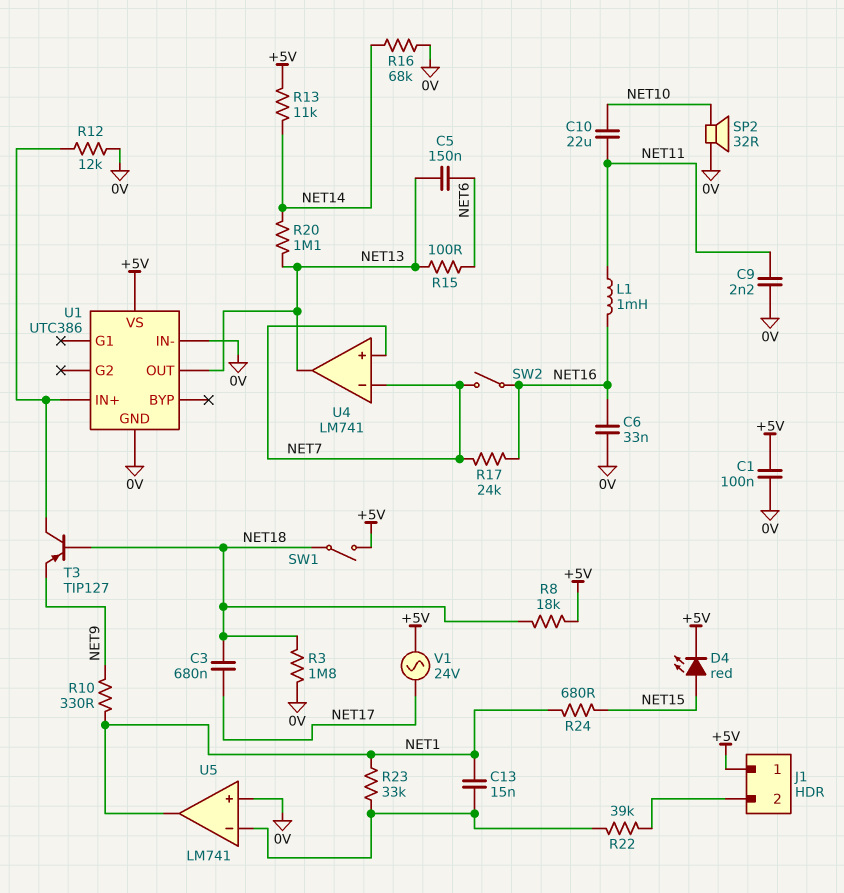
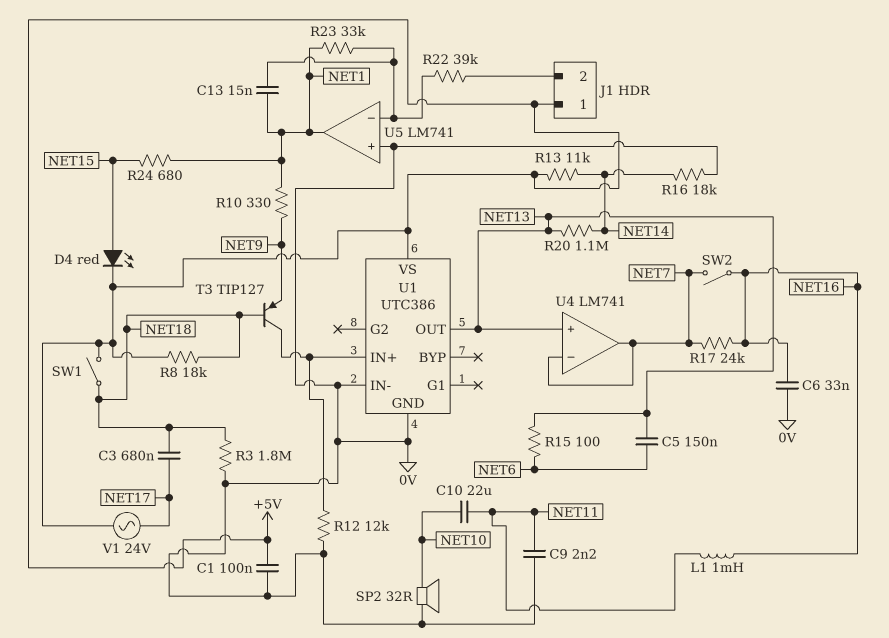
R16: 68k (0V, NET14) -> 18k (0V, NET14)
U4 pin in+: NET7 -> NET13
U4 pin out: NET13 -> NET7

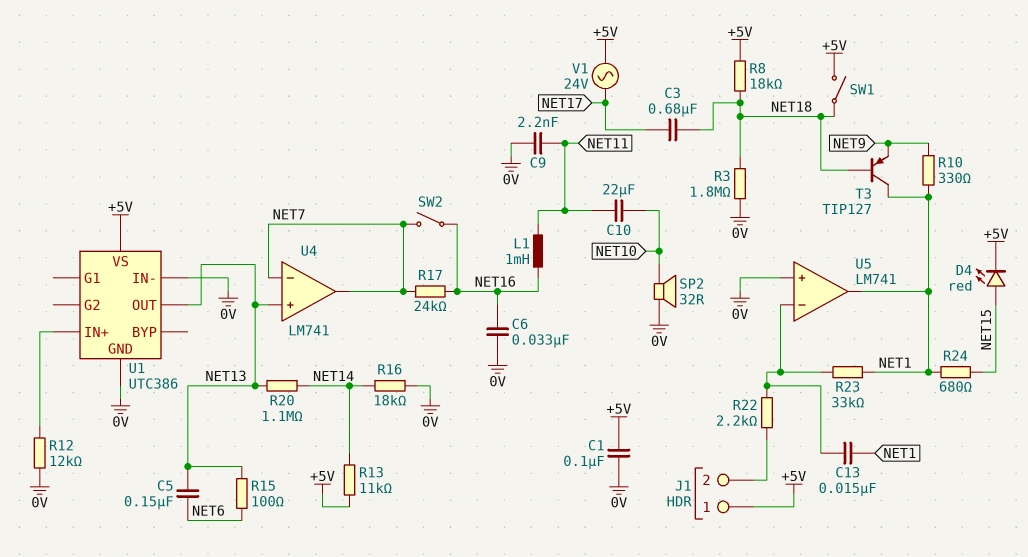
R22: 39k (J1/2, U5/in-) -> 2.2k (J1/2, U5/in-)
T3: PNP TIP127 (B NET18, C U1/IN+, E NET9) -> PNP TIP127 (B NET18, C NET1, E NET9)

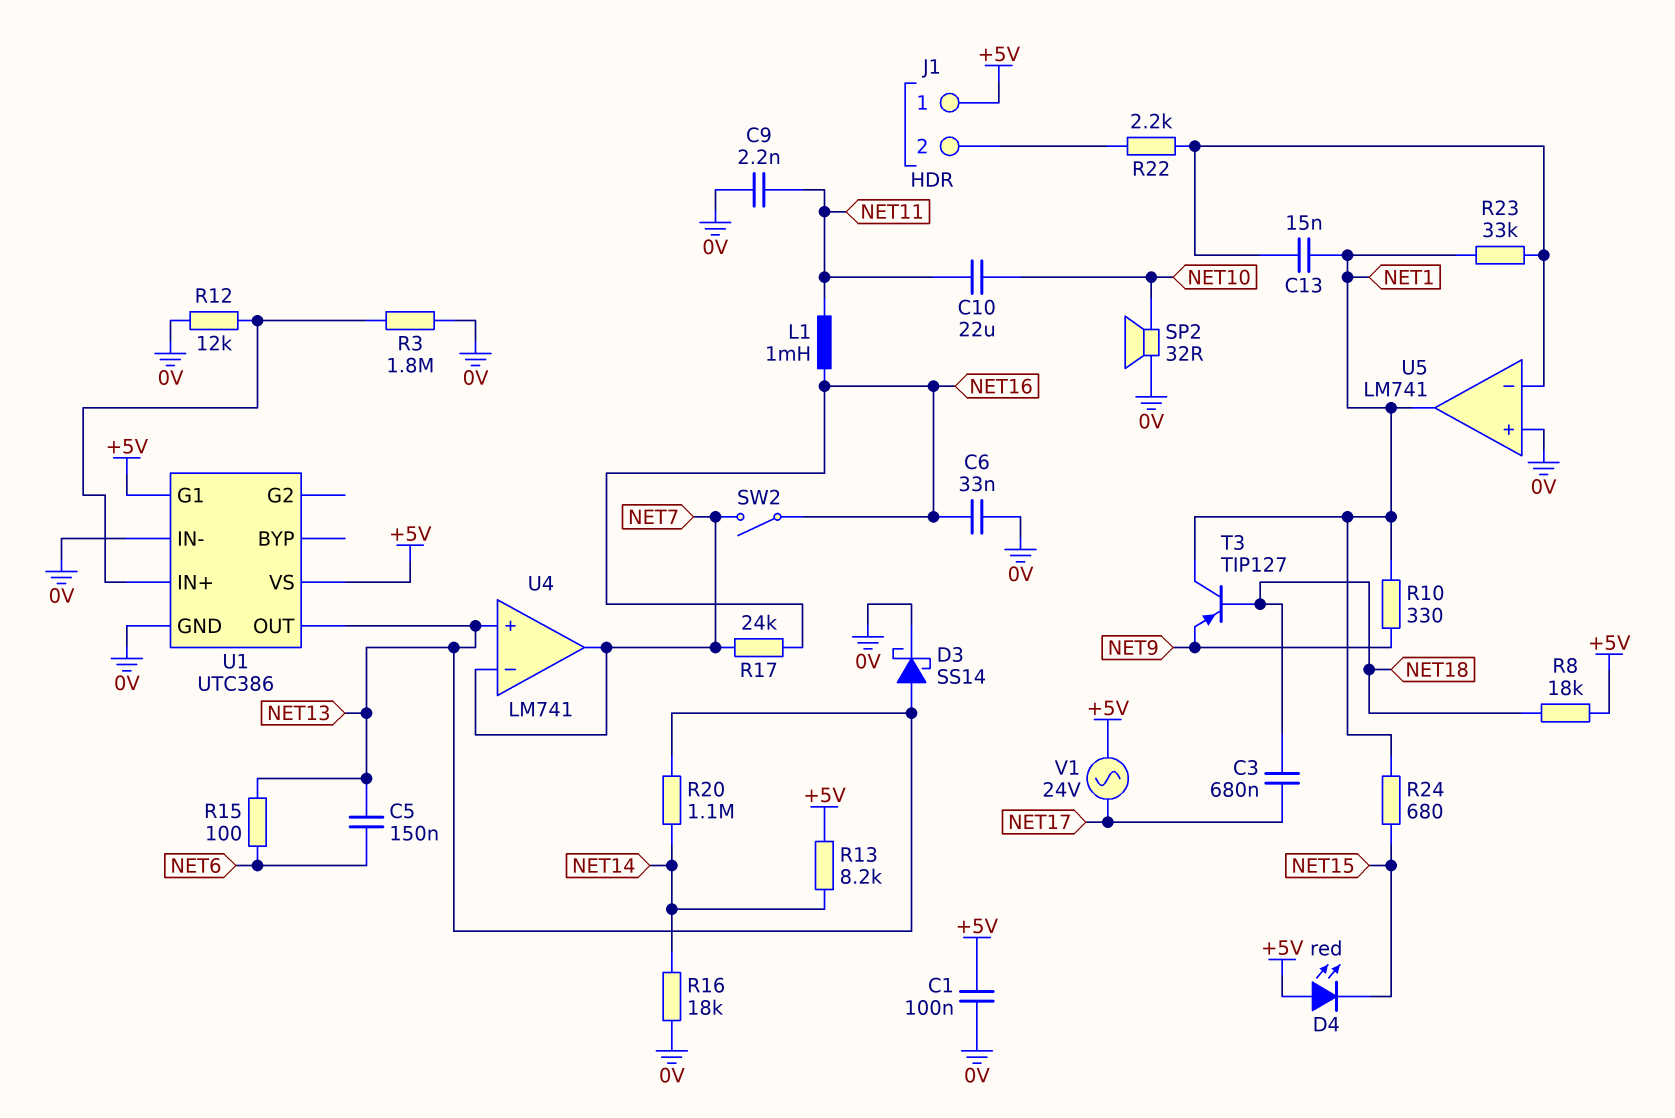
D3: none -> schottky SS14 (A NET13, K 0V)
D4: LED red (A NET15, K +5V) -> LED red (A +5V, K NET15)
R3: 1.8M (0V, NET18) -> 1.8M (0V, U1/IN+)
R13: 11k (+5V, NET14) -> 8.2k (+5V, NET14)
SW1: switch (+5V, NET18) -> none
U1 pin G1: none -> +5V

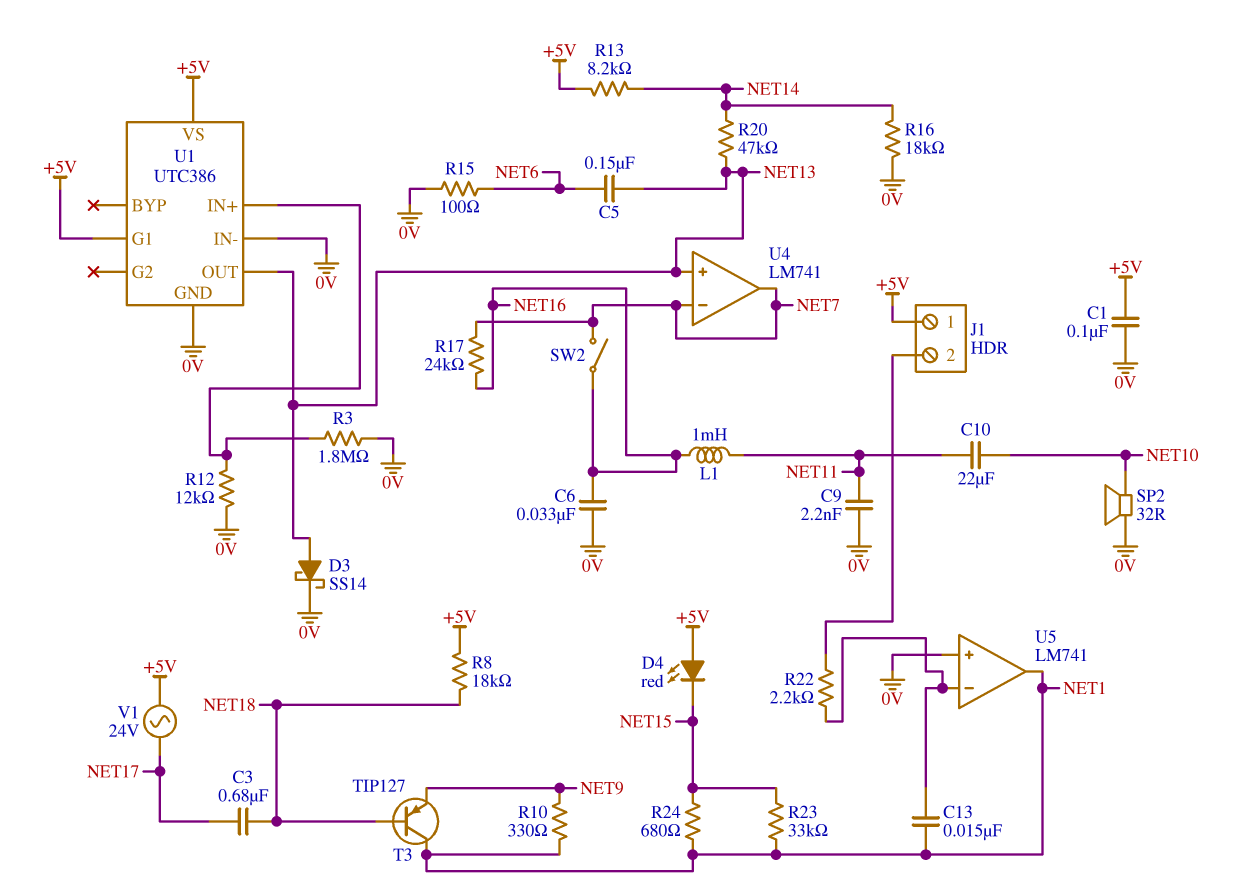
R15: 100 (NET6, NET13) -> 100 (0V, NET6)
R20: 1.1M (NET13, NET14) -> 47k (NET13, NET14)
R23: 33k (NET1, U5/in-) -> 33k (NET1, NET15)

